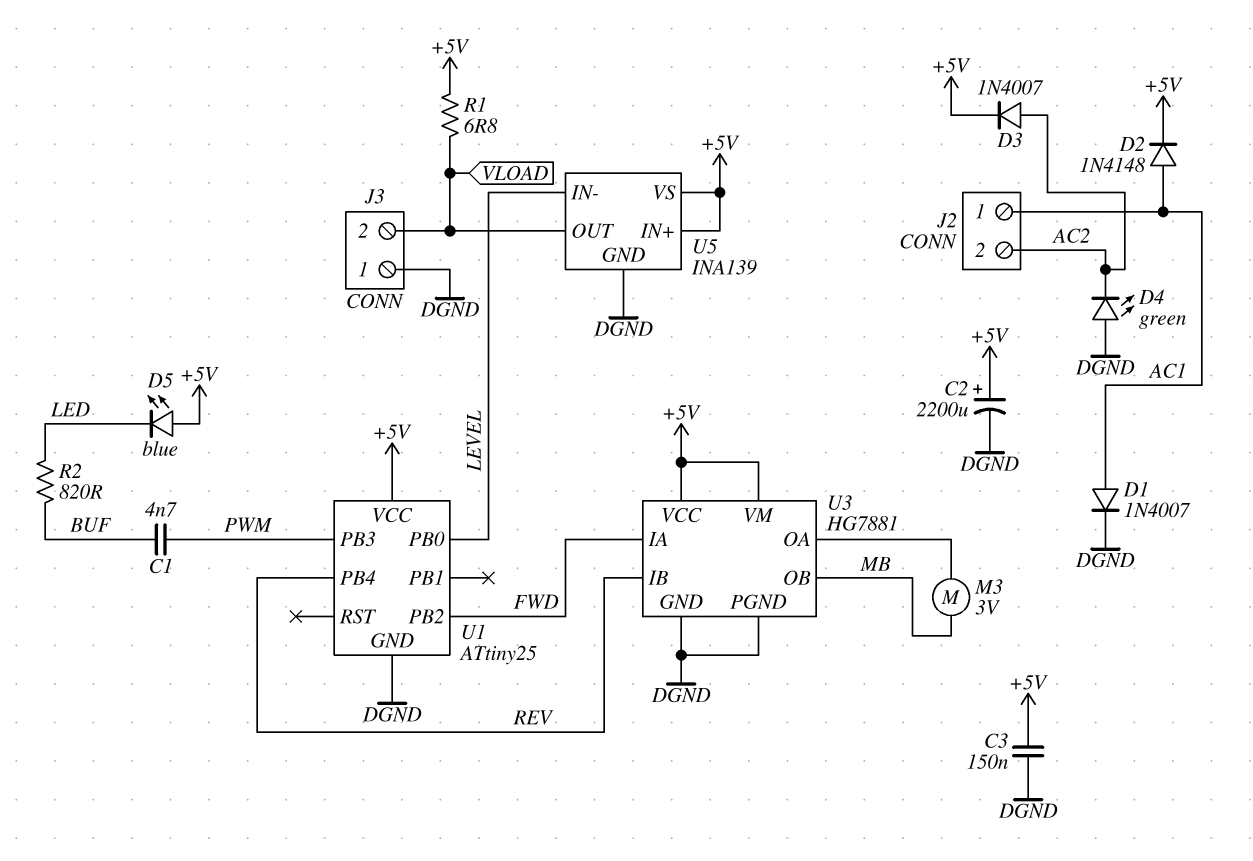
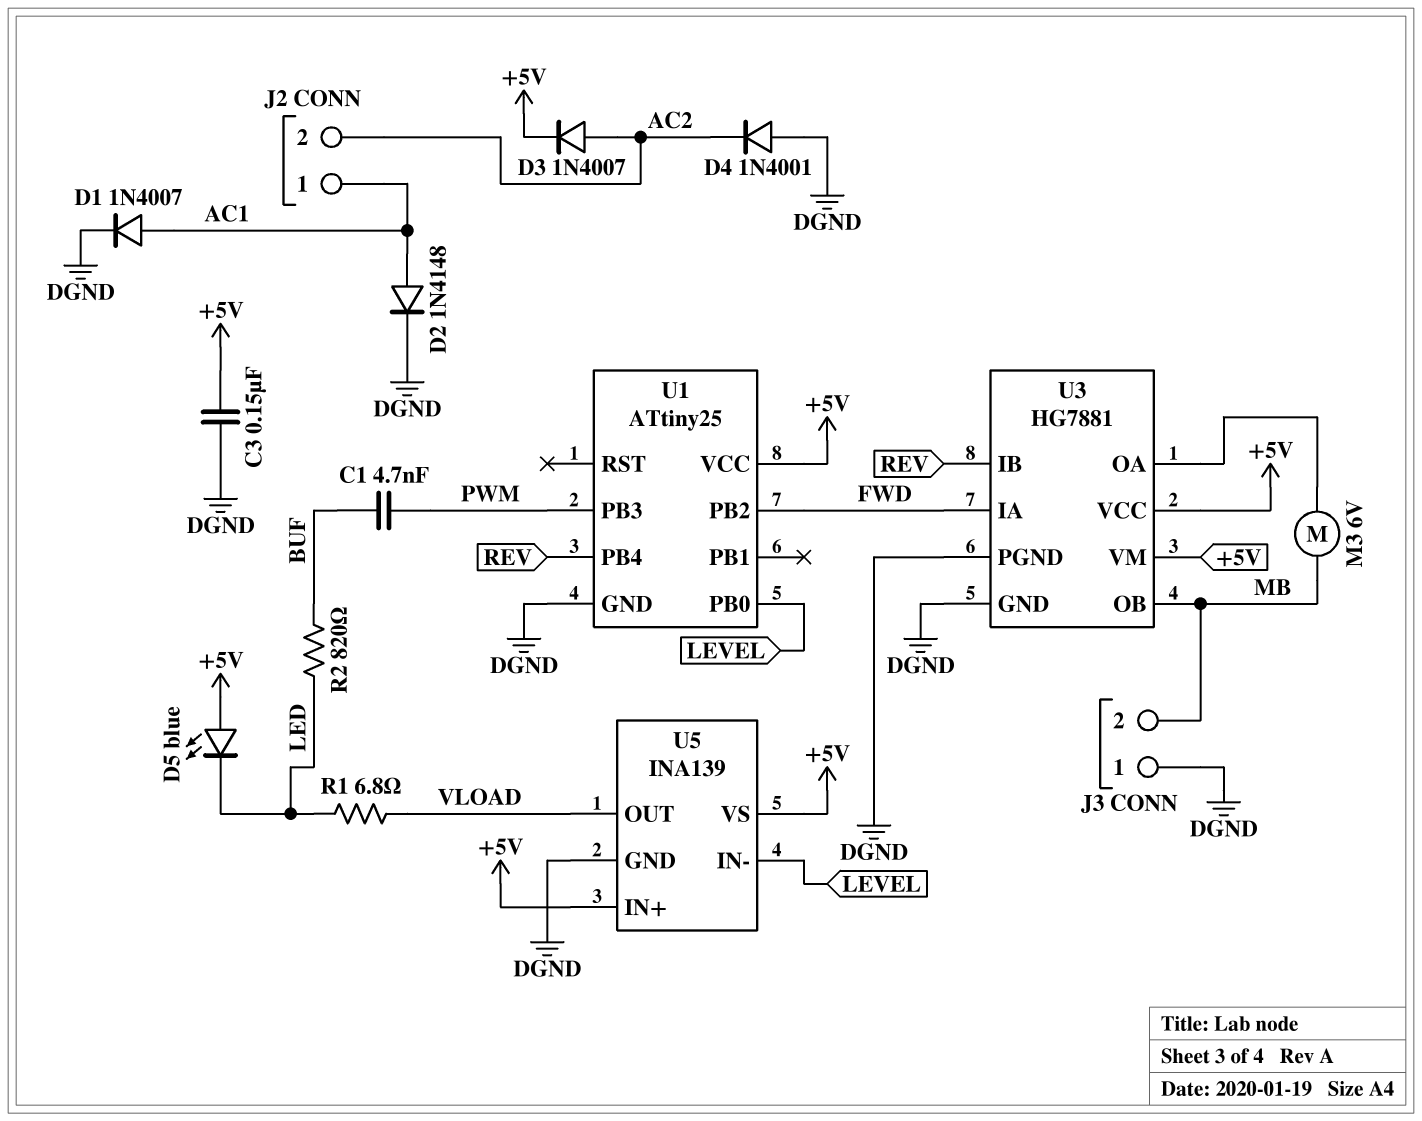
C2: 2200uF (plus +5V, minus DGND) -> none
D2: diode 1N4148 (A AC1, K +5V) -> diode 1N4148 (A AC1, K DGND)
D4: LED green (A DGND, K AC2) -> diode 1N4001 (A DGND, K AC2)
J3 pin 2: VLOAD -> MB
M3: motor 3V (MB, U3/OA) -> motor 6V (MB, U3/OA)
R1: 6.8 (+5V, VLOAD) -> 6.8 (LED, VLOAD)

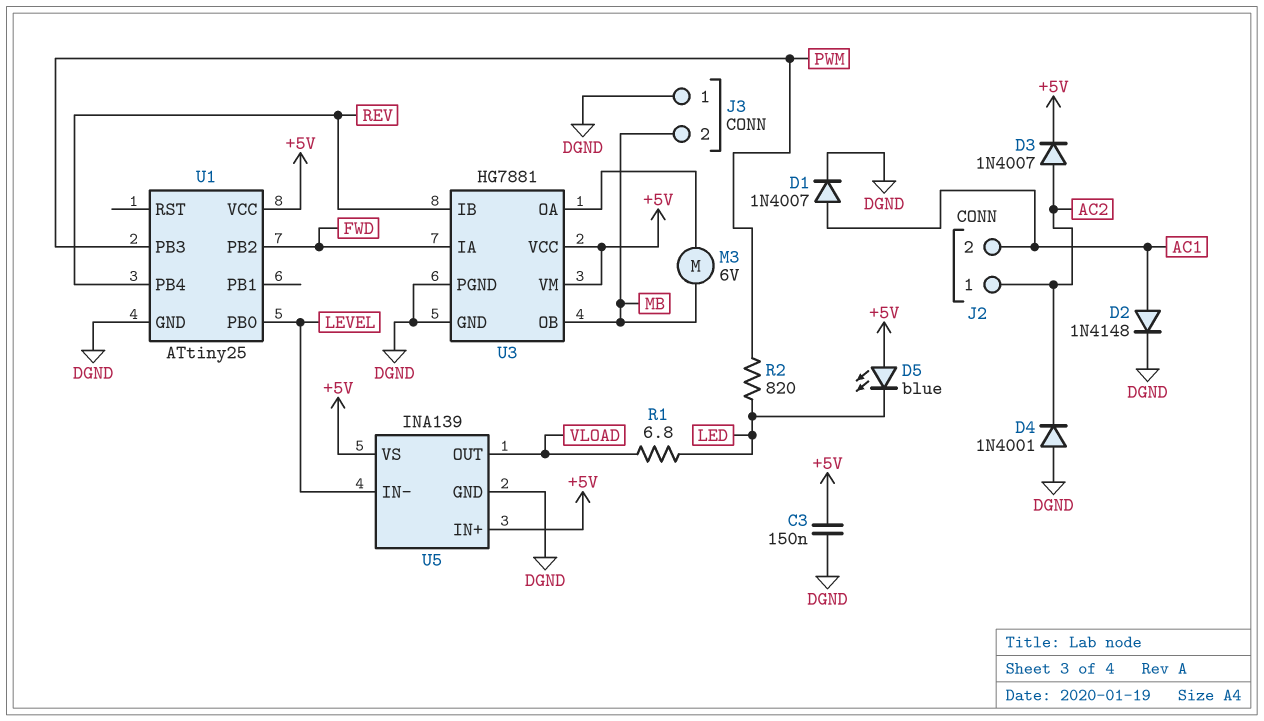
C1: 4.7nF (BUF, PWM) -> none
J2 pin 1: AC1 -> AC2
J2 pin 2: AC2 -> AC1
R2: 820 (BUF, LED) -> 820 (LED, PWM)

